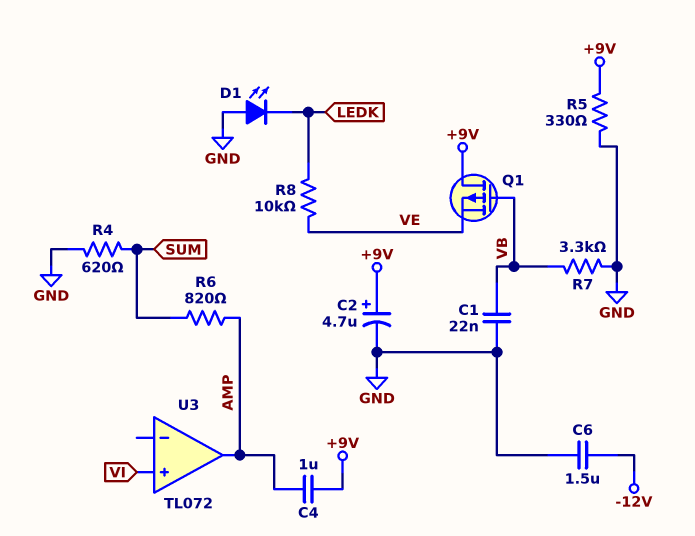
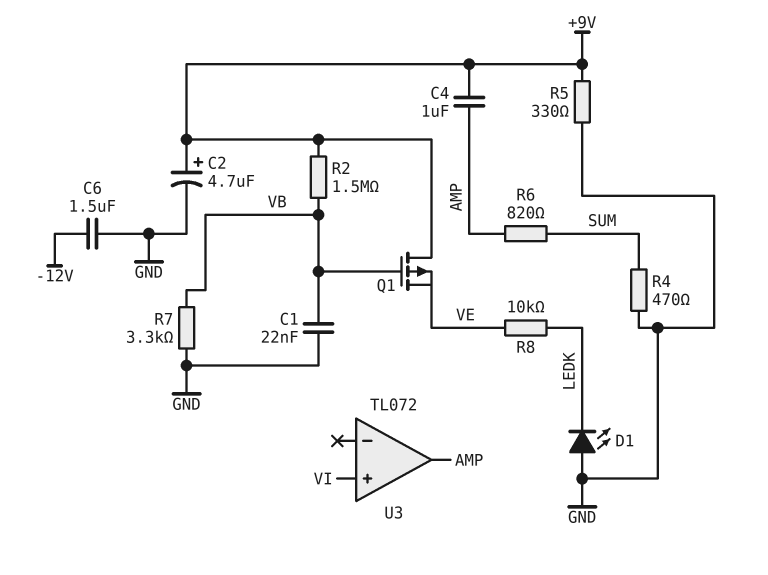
R2: none -> 1.5M (+9V, VB)
R4: 620 (GND, SUM) -> 470 (GND, SUM)

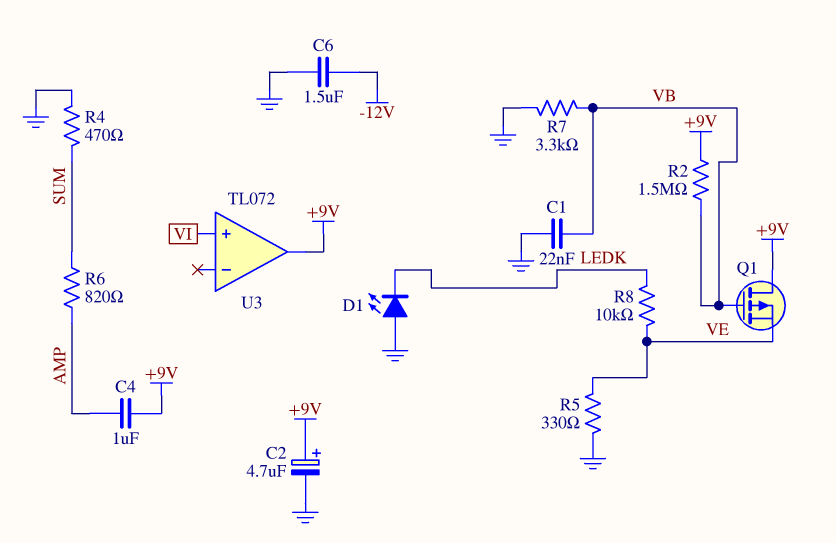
R5: 330 (+9V, GND) -> 330 (GND, VE)
U3 pin out: AMP -> +9V

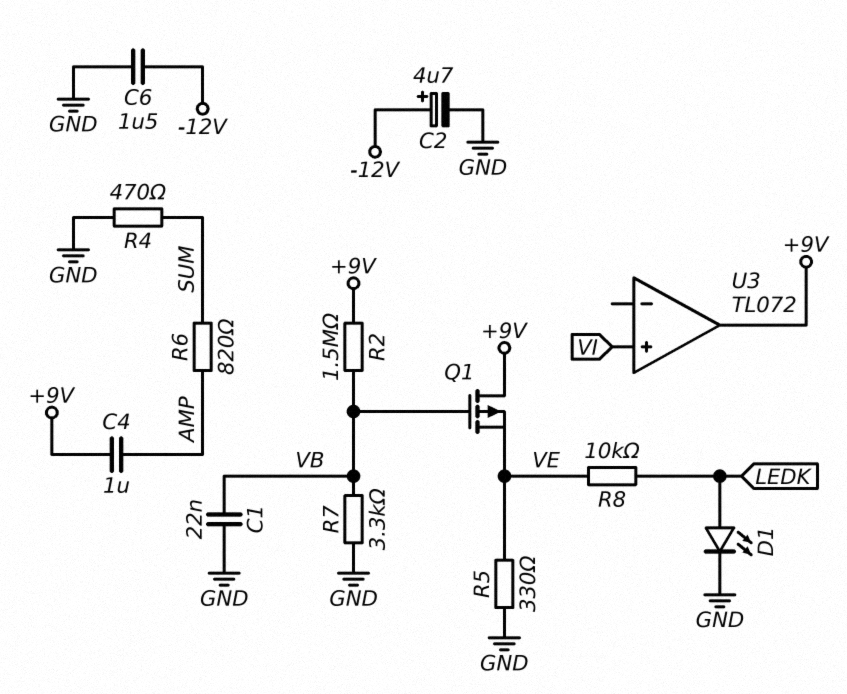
C2: 4.7uF (plus +9V, minus GND) -> 4.7uF (plus -12V, minus GND)
D1: LED (A GND, K LEDK) -> LED (A LEDK, K GND)

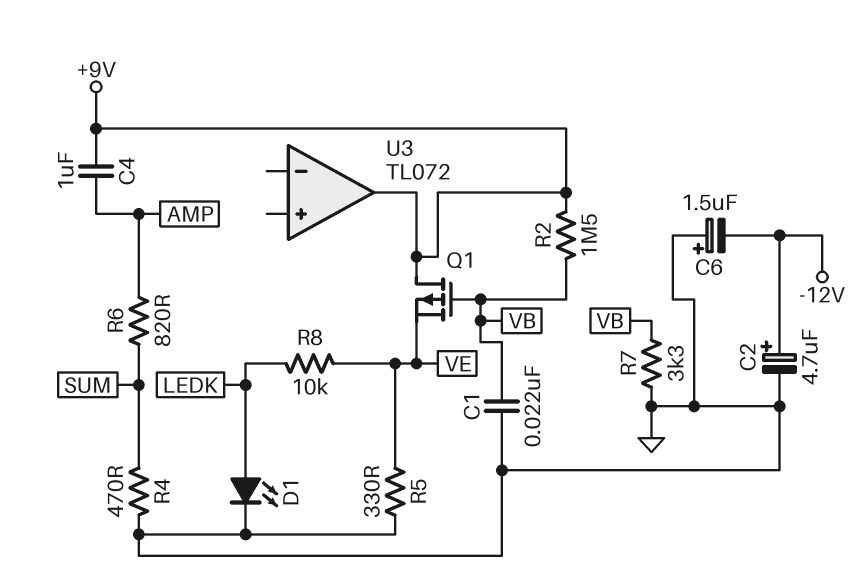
C6: 1.5uF (-12V, GND) -> 1.5uF (plus GND, minus -12V)
U3 pin in+: VI -> none

